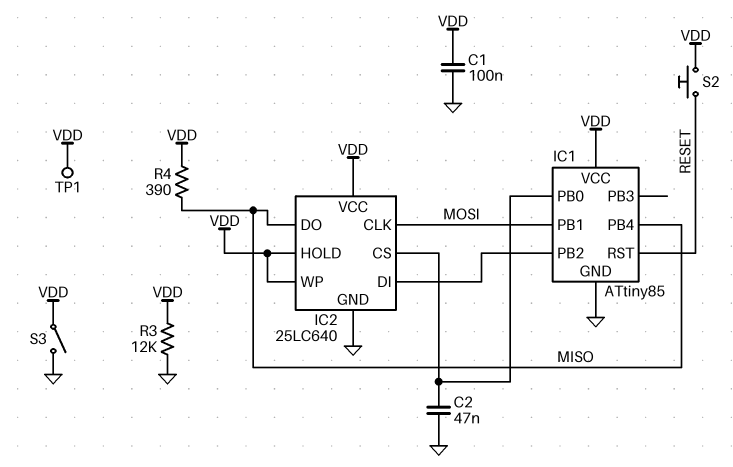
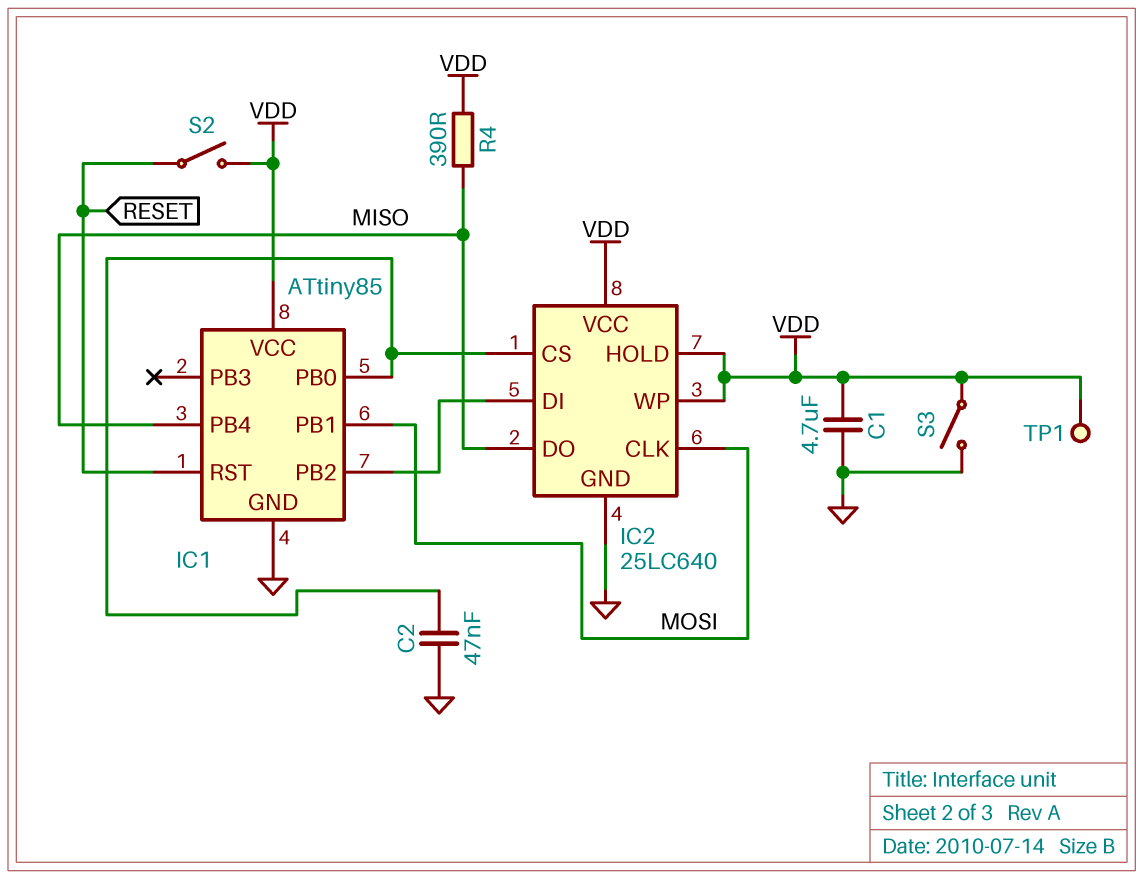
C1: 100nF (GND, VDD) -> 4.7uF (GND, VDD)
R3: 12k (GND, VDD) -> none
S2: button (RESET, VDD) -> switch (RESET, VDD)

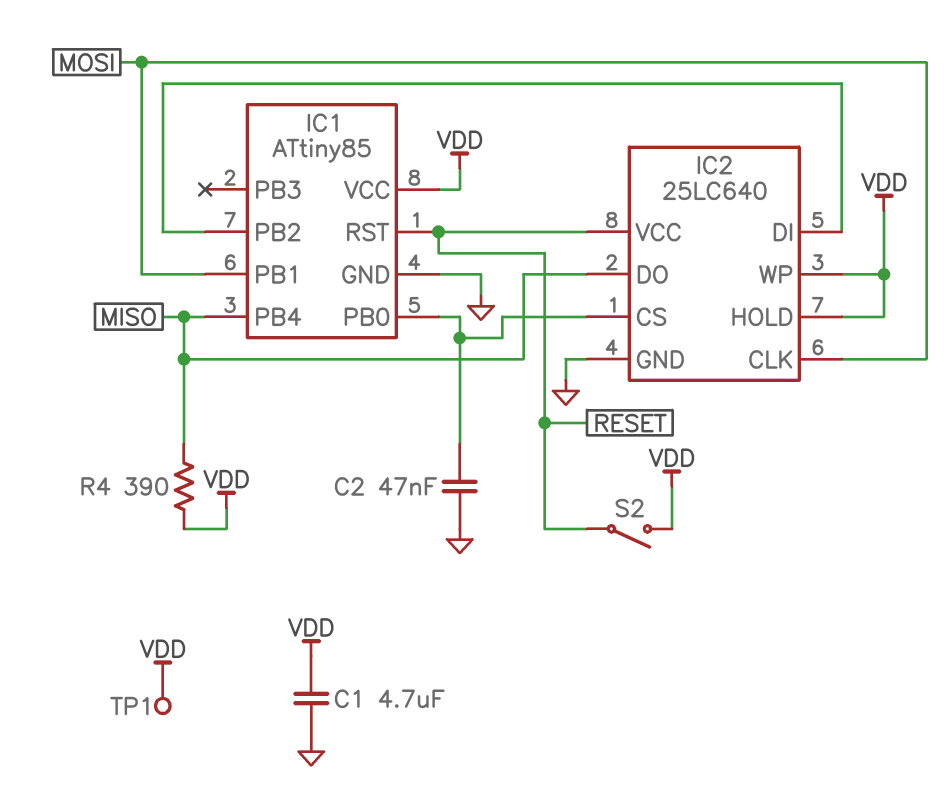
IC2 pin VCC: VDD -> RESET
S3: switch (GND, VDD) -> none

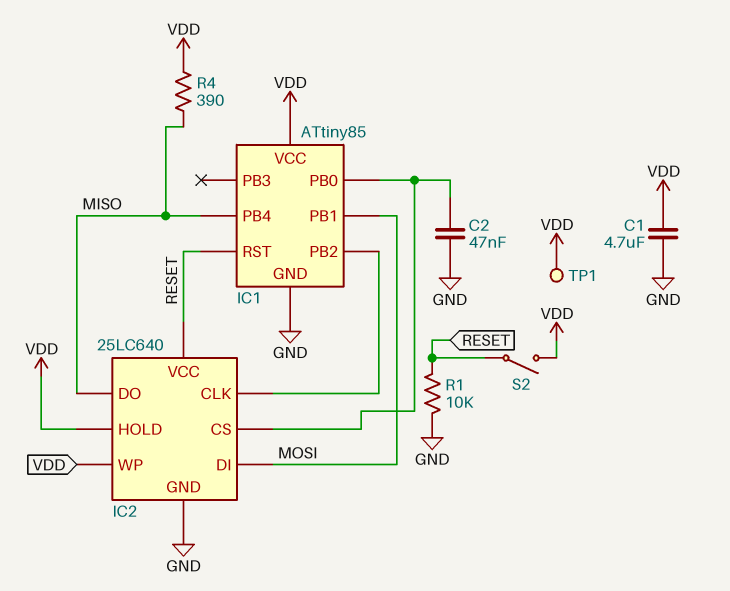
IC2 pin CLK: MOSI -> IC1/PB2
IC2 pin DI: IC1/PB2 -> MOSI
R1: none -> 10k (GND, RESET)

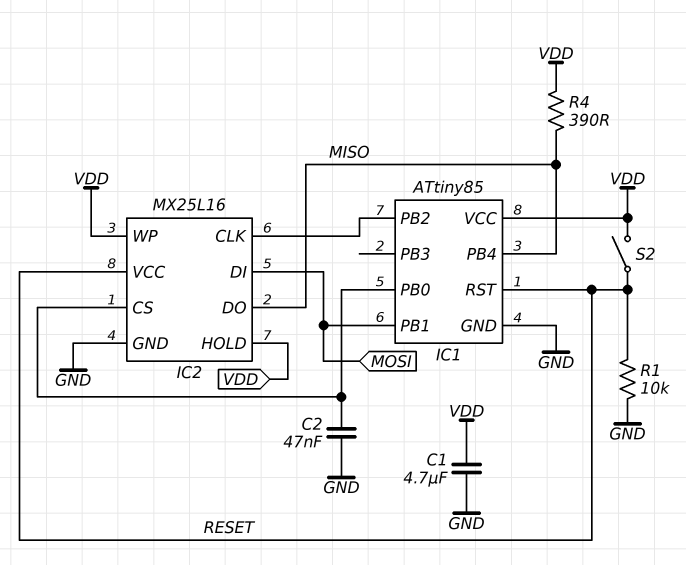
IC2: 25LC640 -> MX25L16
TP1: test point (VDD) -> none

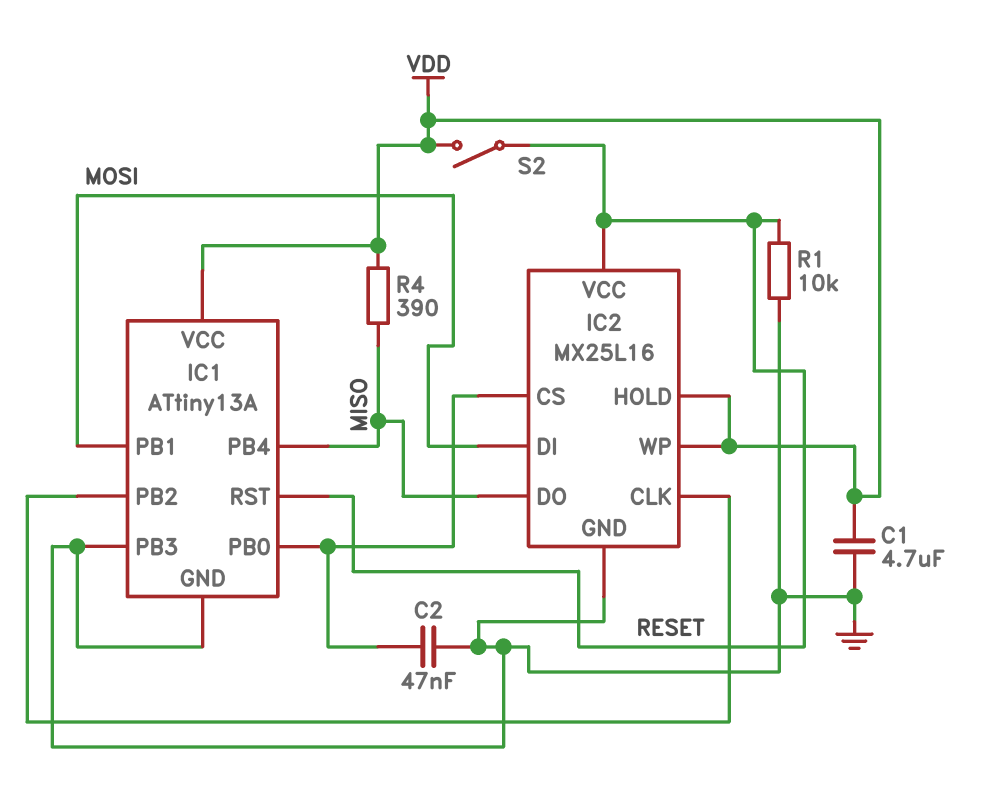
IC1: ATtiny85 -> ATtiny13A
IC1 pin PB3: none -> GND

